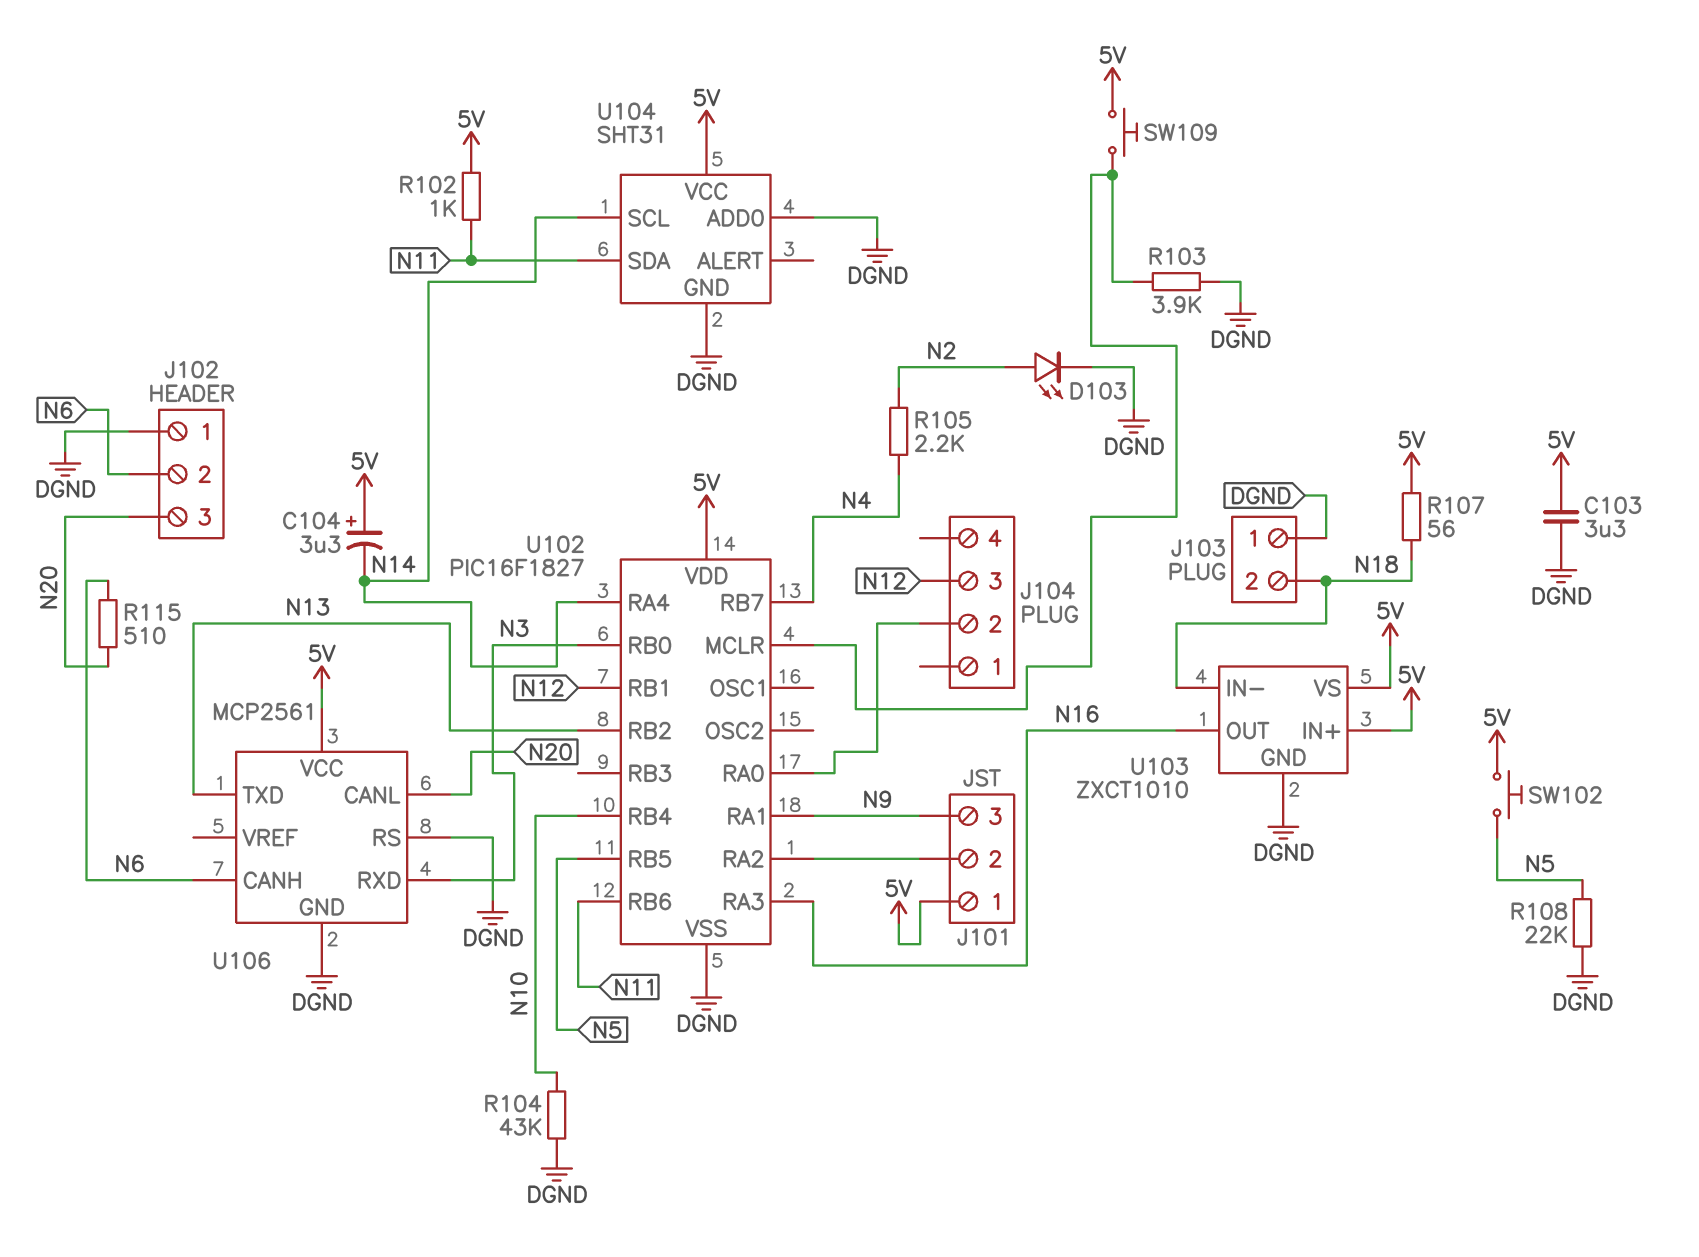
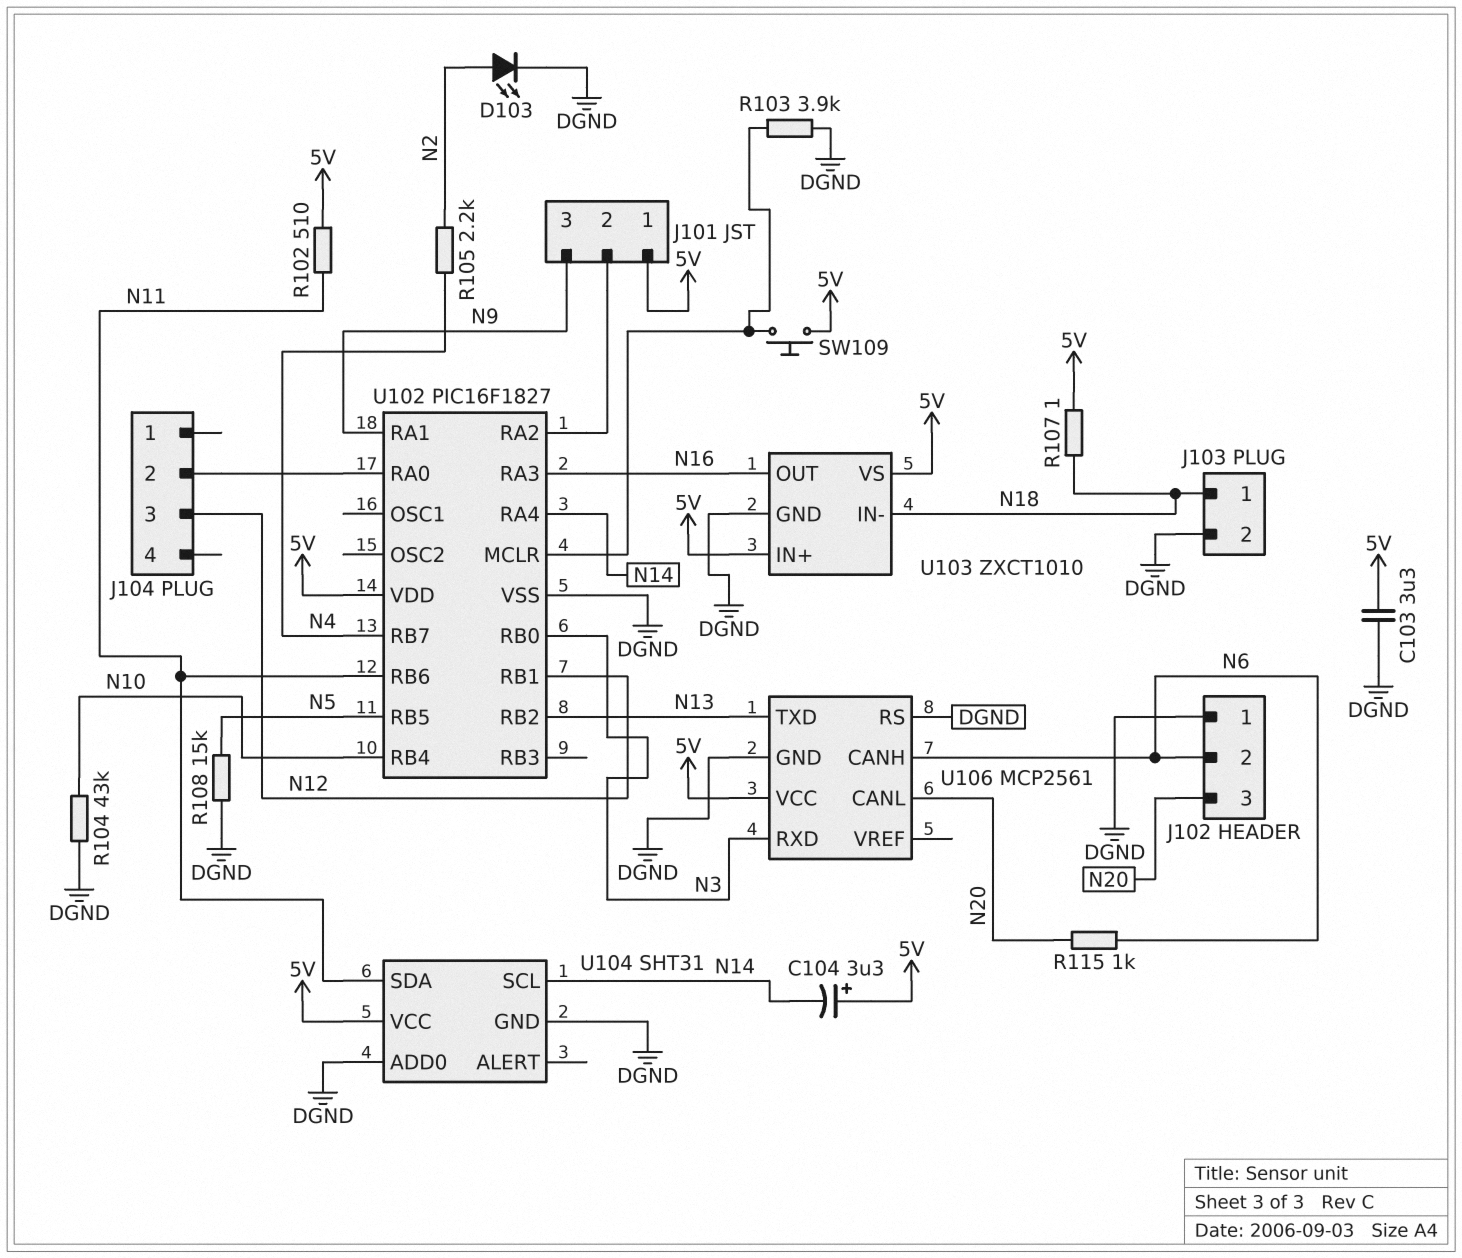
J103 pin 1: DGND -> N18
J103 pin 2: N18 -> DGND
R102: 1k (5V, N11) -> 510 (5V, N11)
R107: 56 (5V, N18) -> 1 (5V, N18)
R108: 22k (DGND, N5) -> 15k (DGND, N5)
R115: 510 (N6, N20) -> 1k (N6, N20)
SW102: button (5V, N5) -> none

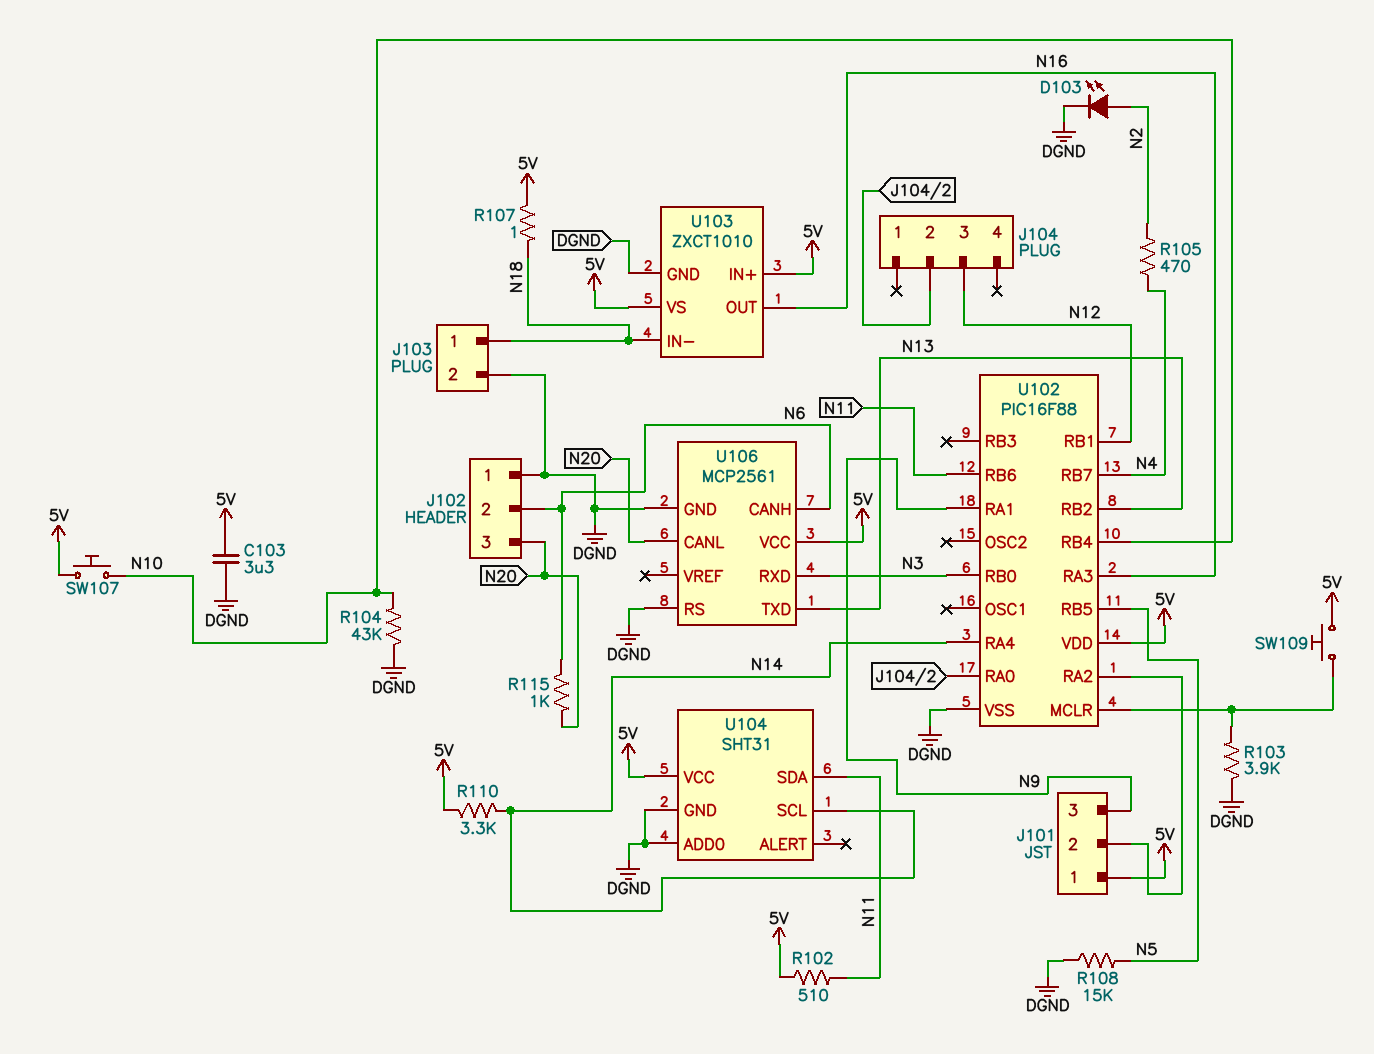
C104: 3.3uF (plus 5V, minus N14) -> none
R105: 2.2k (N2, N4) -> 470 (N2, N4)
R110: none -> 3.3k (5V, N14)
SW107: none -> button (5V, N10)
U102: PIC16F1827 -> PIC16F88

